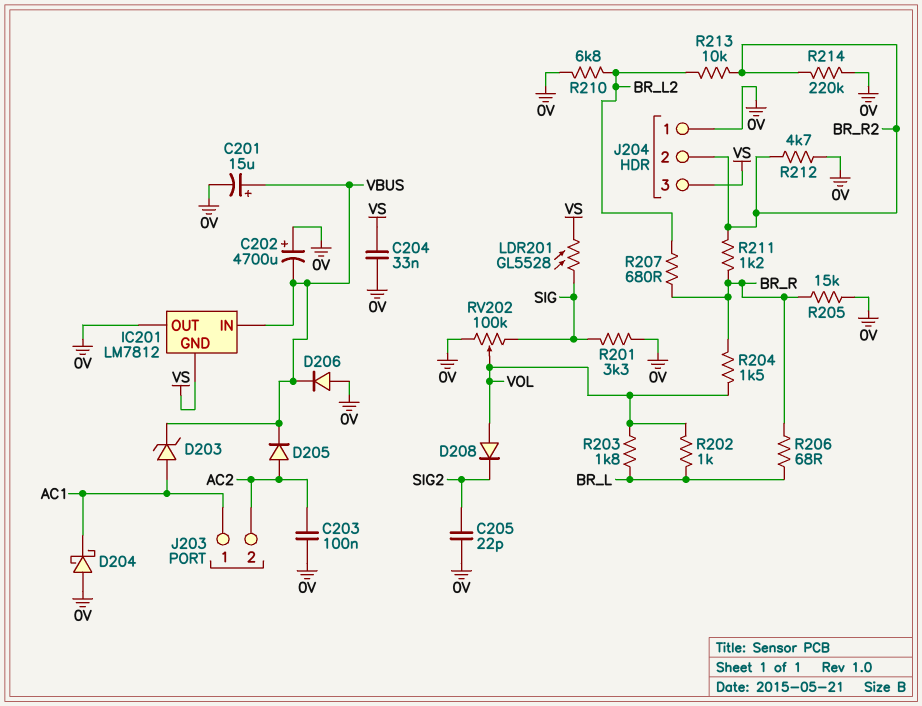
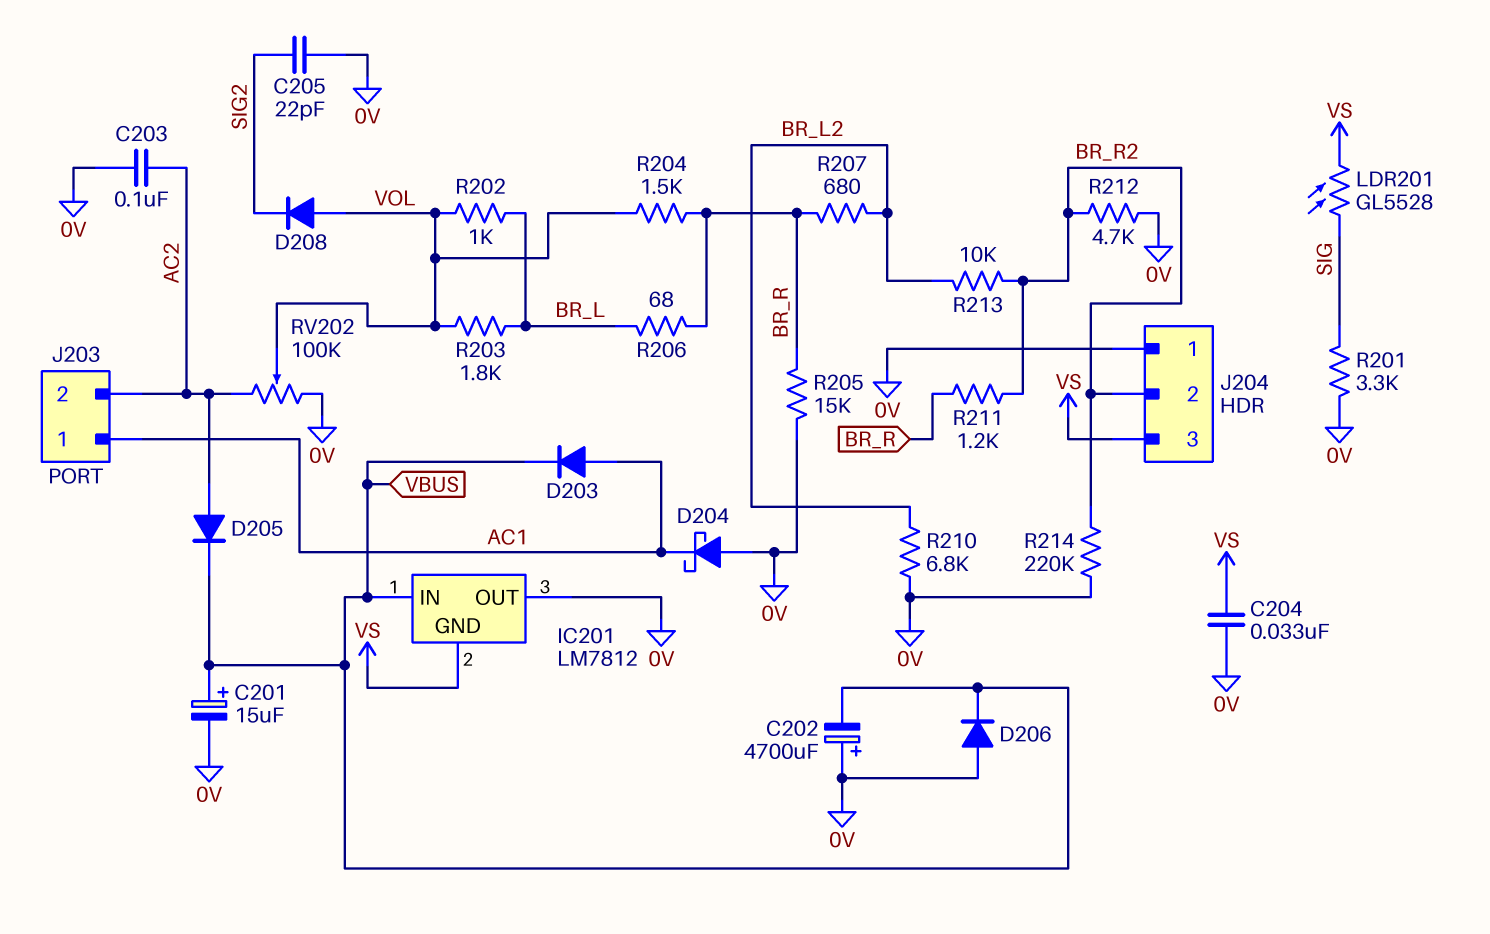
D203: zener (A AC1, K VBUS) -> diode (A AC1, K VBUS)
RV202: 100k (0V, SIG, wiper VOL) -> 100k (0V, AC2, wiper VOL)

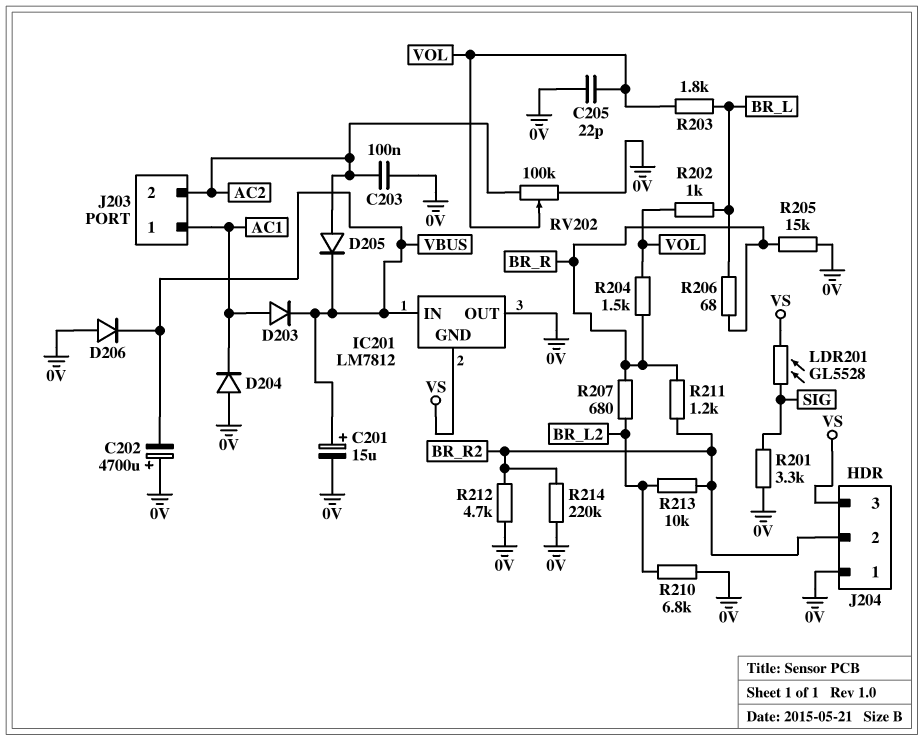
C204: 33nF (0V, VS) -> none
C205: 22pF (0V, SIG2) -> 22pF (0V, VOL)
D204: schottky (A 0V, K AC1) -> diode (A 0V, K AC1)
D208: diode (A VOL, K SIG2) -> none

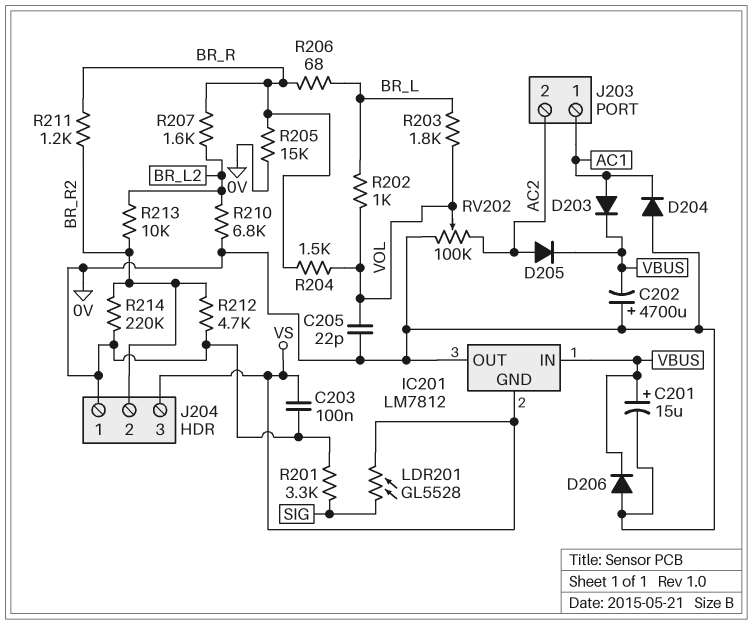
C203: 100nF (0V, AC2) -> 100nF (0V, VS)
R207: 680 (BR_L2, BR_R) -> 1.6k (BR_L2, BR_R)

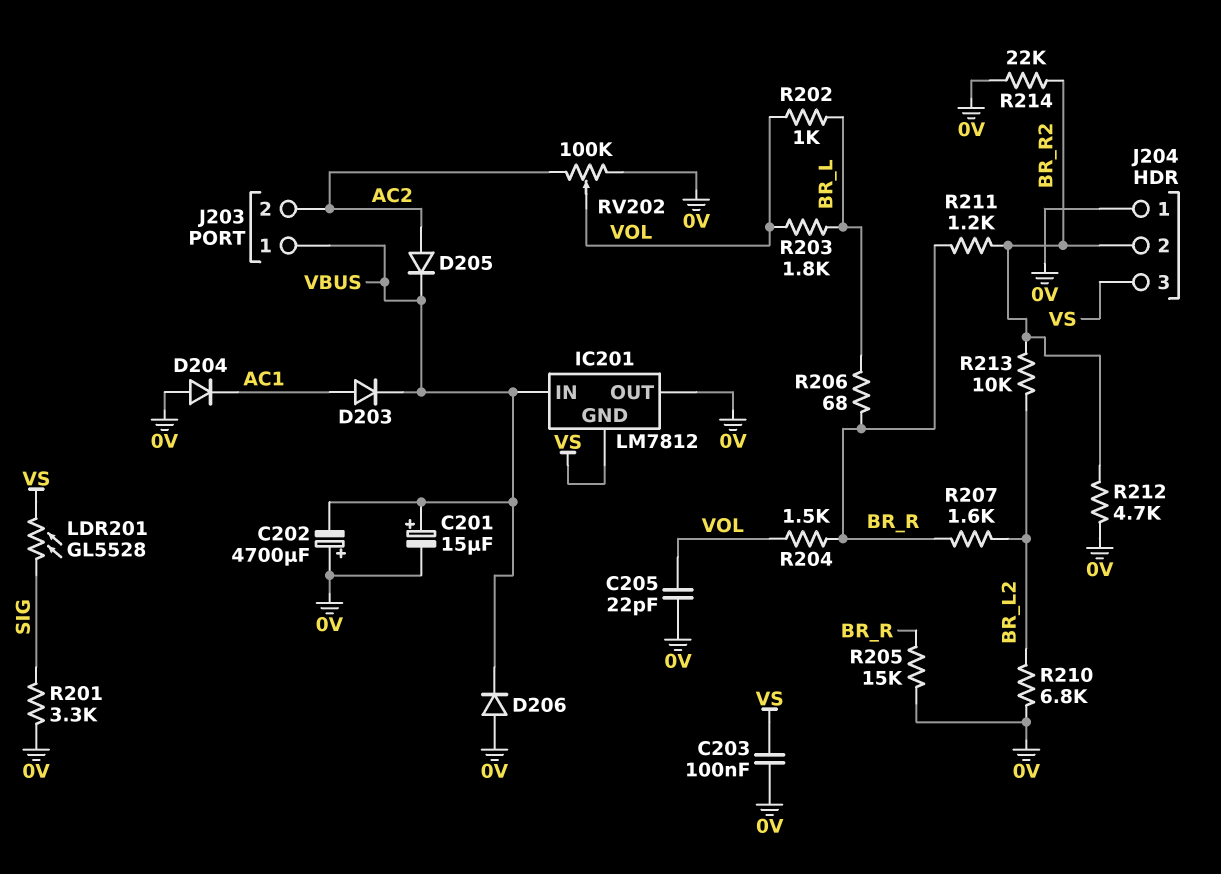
J203 pin 1: AC1 -> VBUS
R214: 220k (0V, BR_R2) -> 22k (0V, BR_R2)

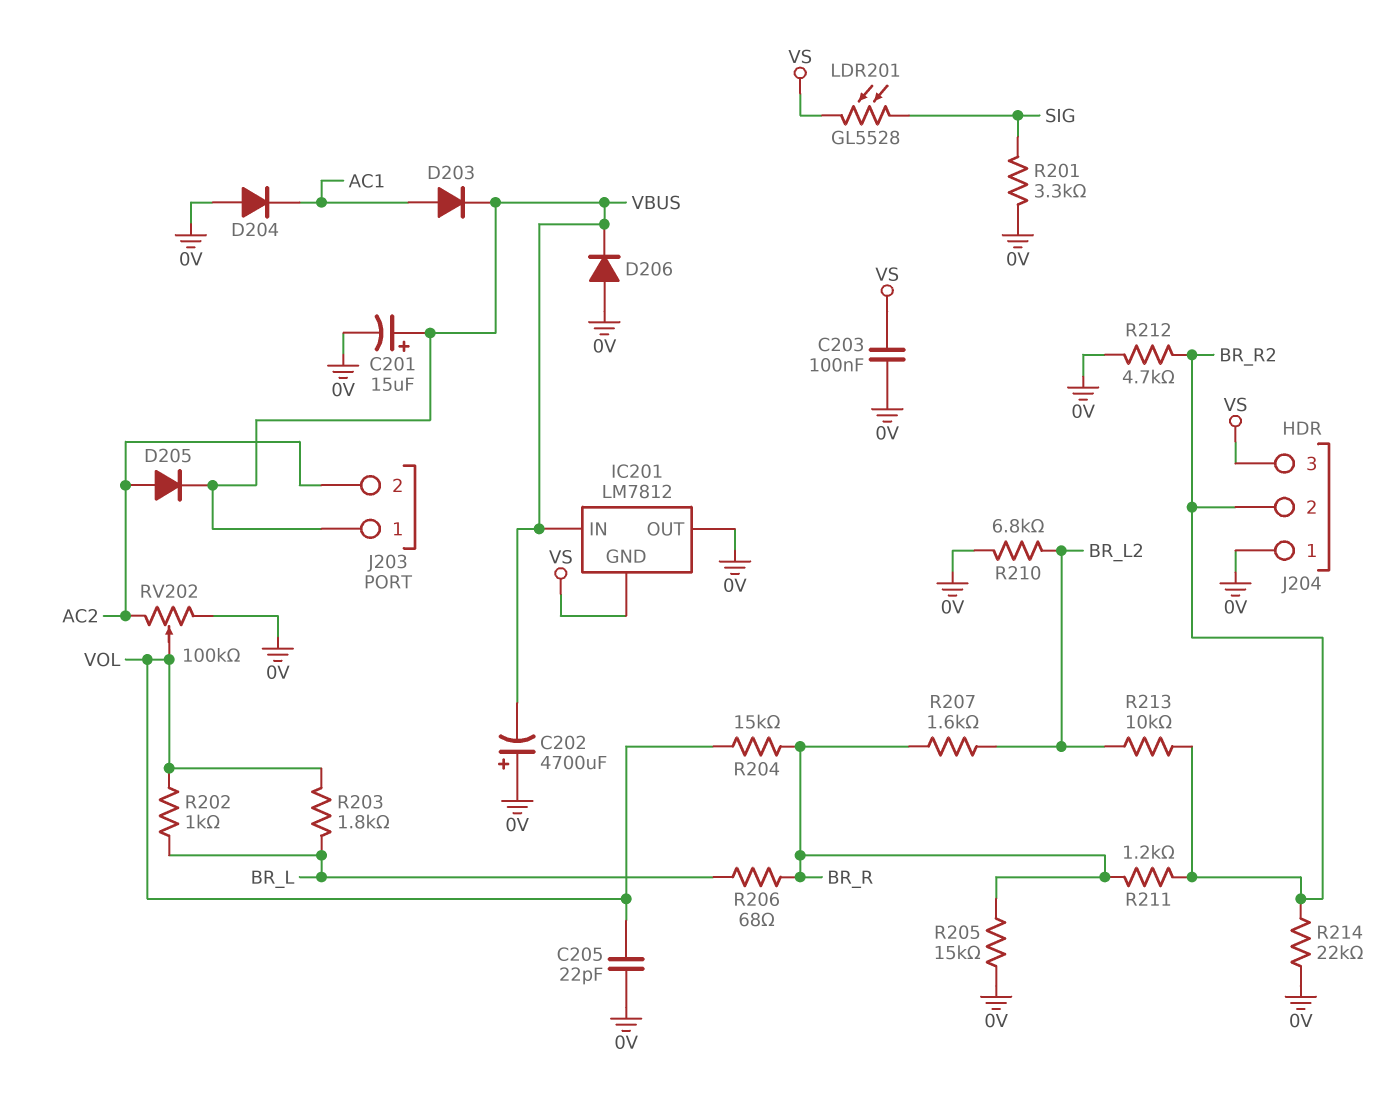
R204: 1.5k (BR_R, VOL) -> 15k (BR_R, VOL)

